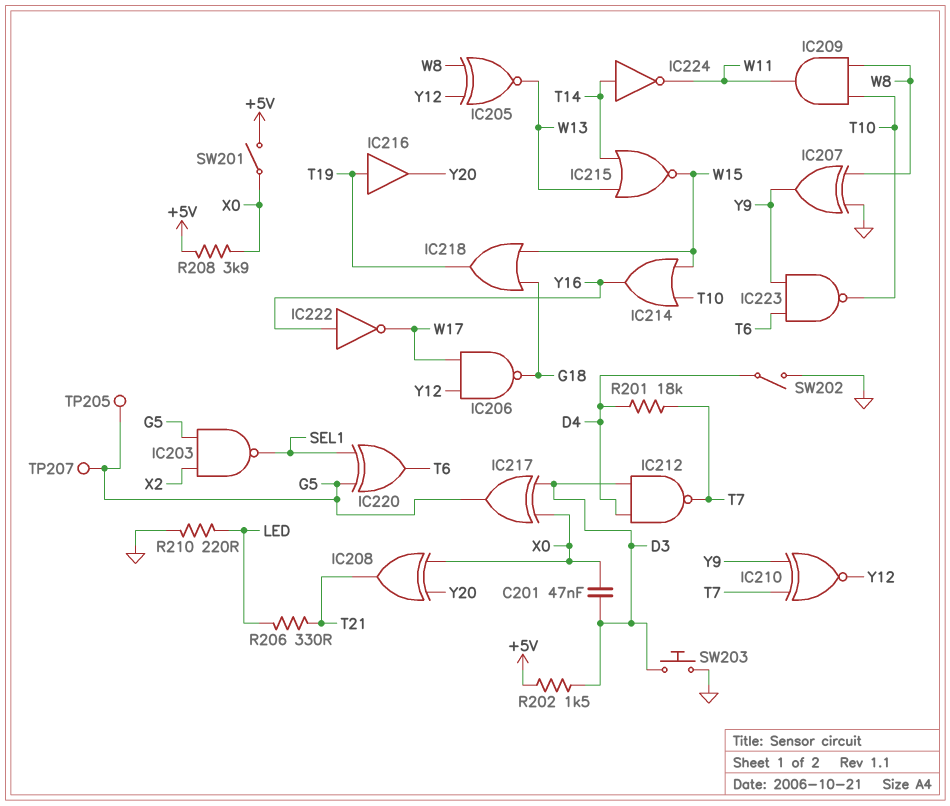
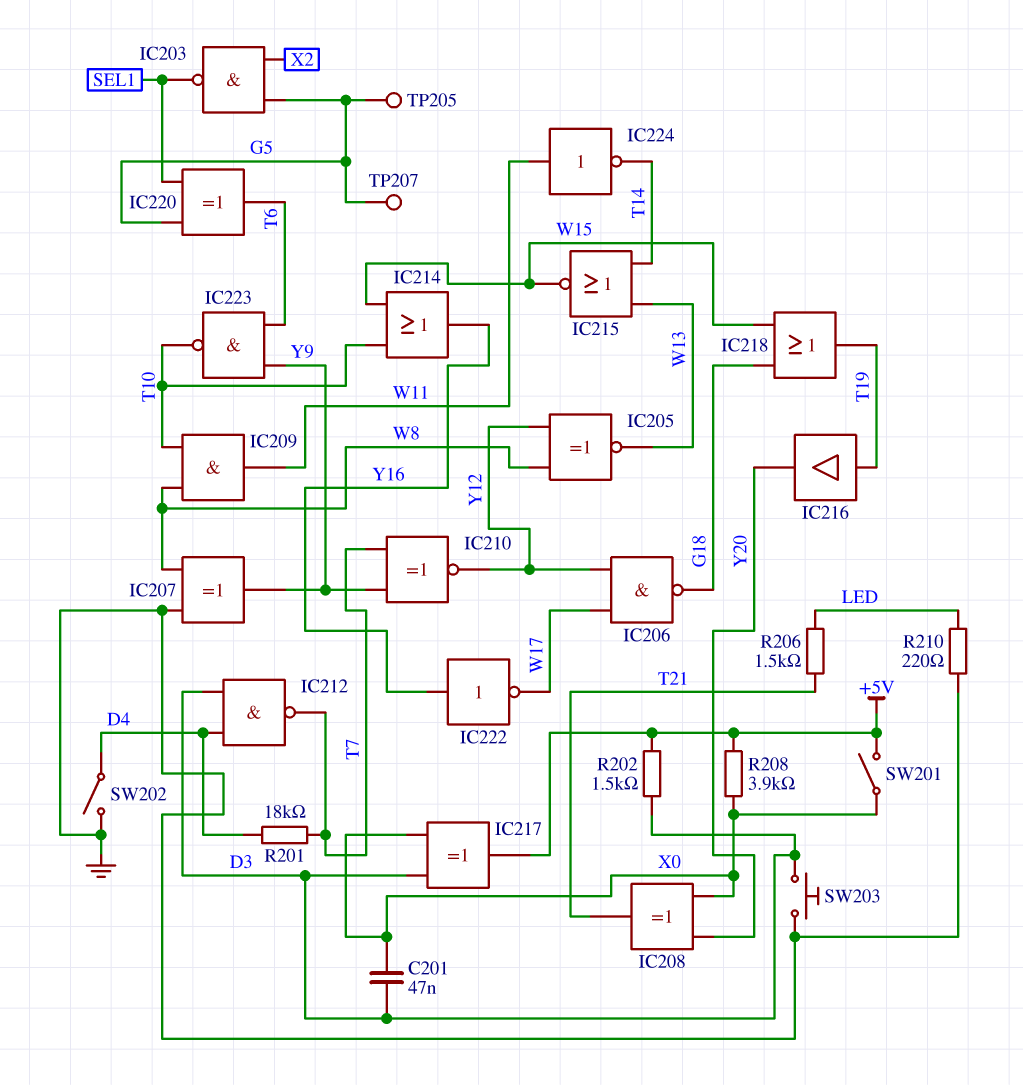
IC217: XOR (in D3, in X0, out G5) -> XOR (in D3, in X0, out +5V)
IC224: NOT (in T14, out W11) -> NOT (in W11, out T14)
R206: 330 (LED, T21) -> 1.5k (LED, T21)

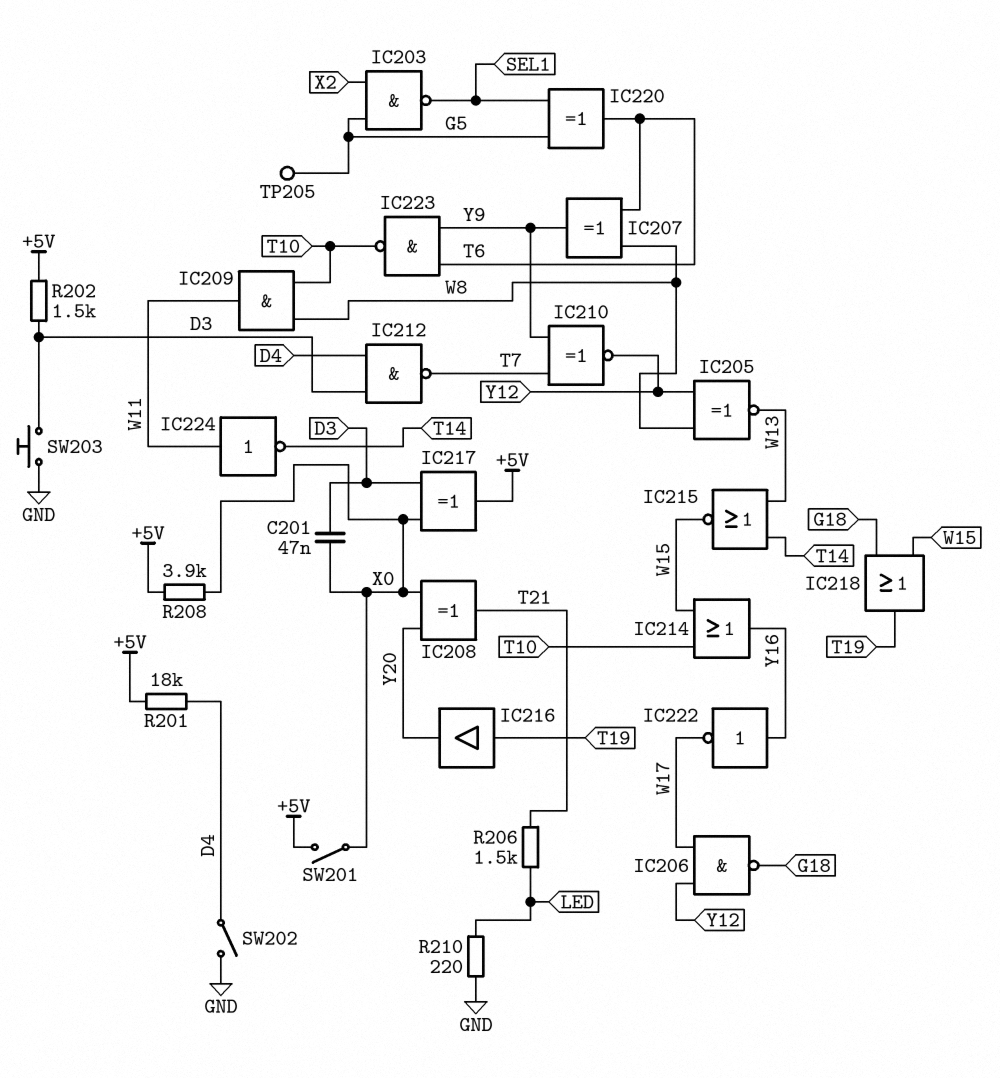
IC207: XOR (in GND, in W8, out Y9) -> XOR (in T6, in W8, out Y9)
R201: 18k (D4, T7) -> 18k (+5V, D4)
TP207: test point (G5) -> none

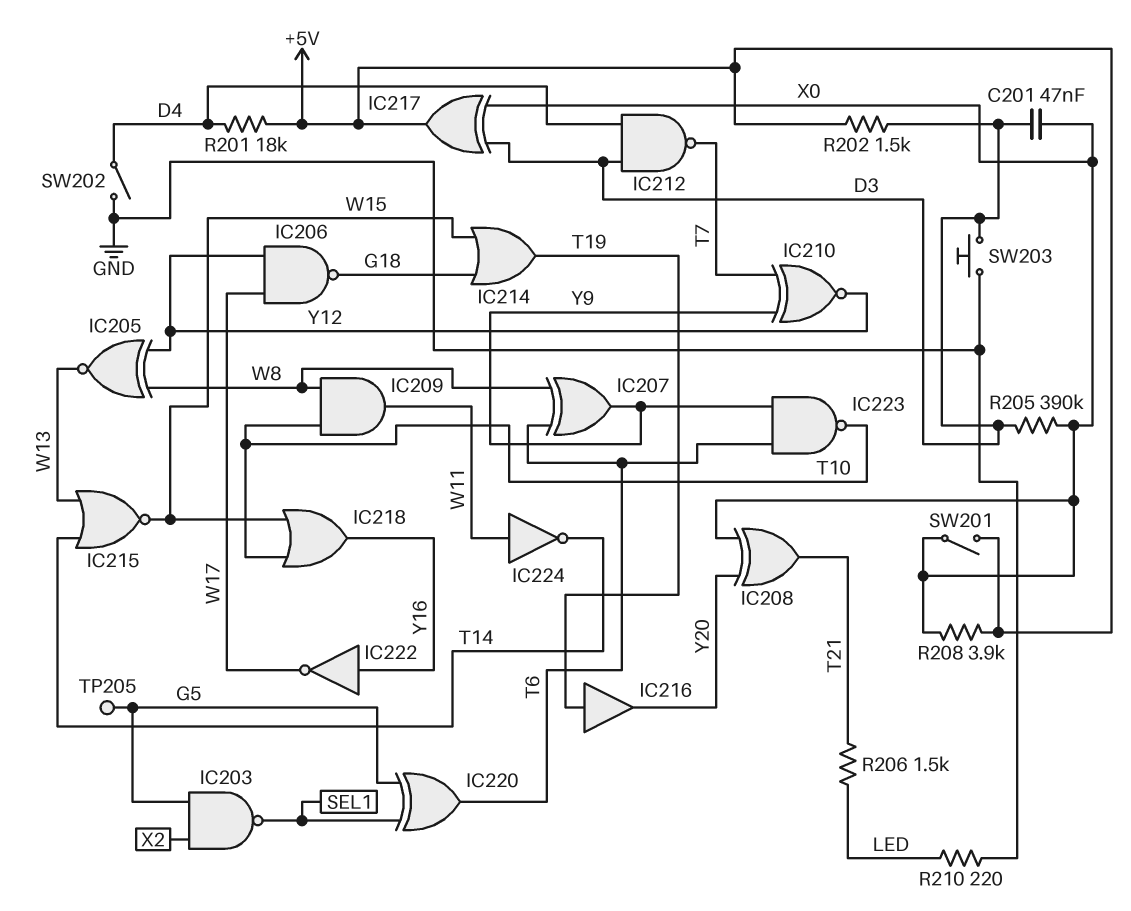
IC214: OR (in T10, in W15, out Y16) -> OR (in G18, in W15, out T19)
IC218: OR (in G18, in W15, out T19) -> OR (in T10, in W15, out Y16)
R205: none -> 390k (D3, X0)

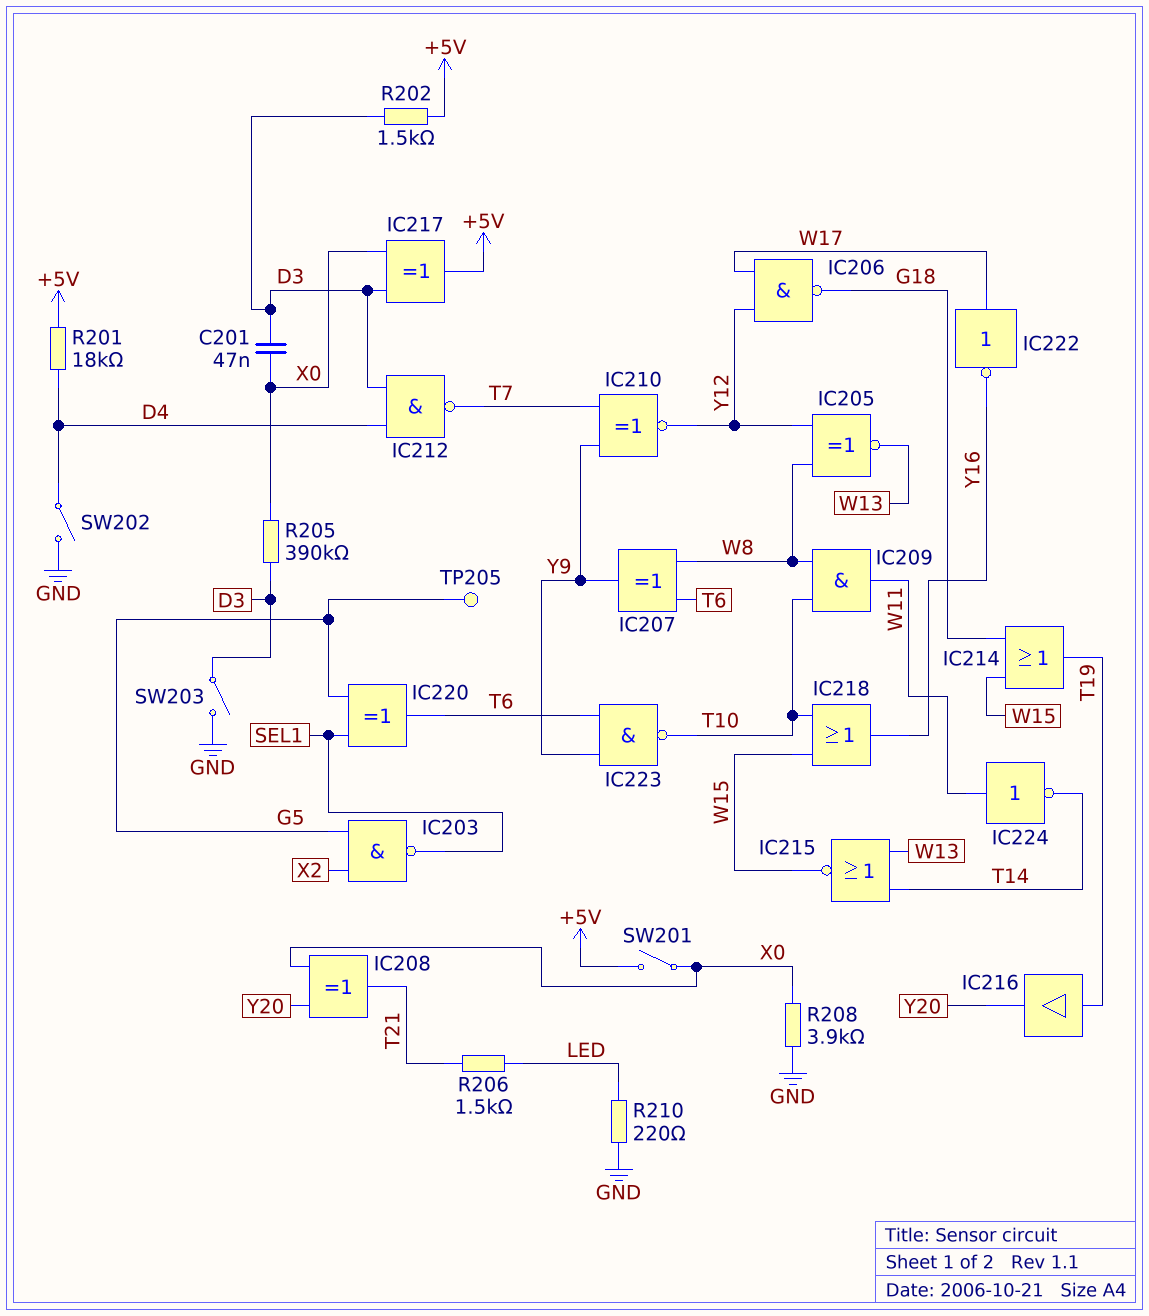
IC222: NOT (in Y16, out W17) -> NOT (in W17, out Y16)
R208: 3.9k (+5V, X0) -> 3.9k (GND, X0)
SW203: button (D3, GND) -> switch (D3, GND)

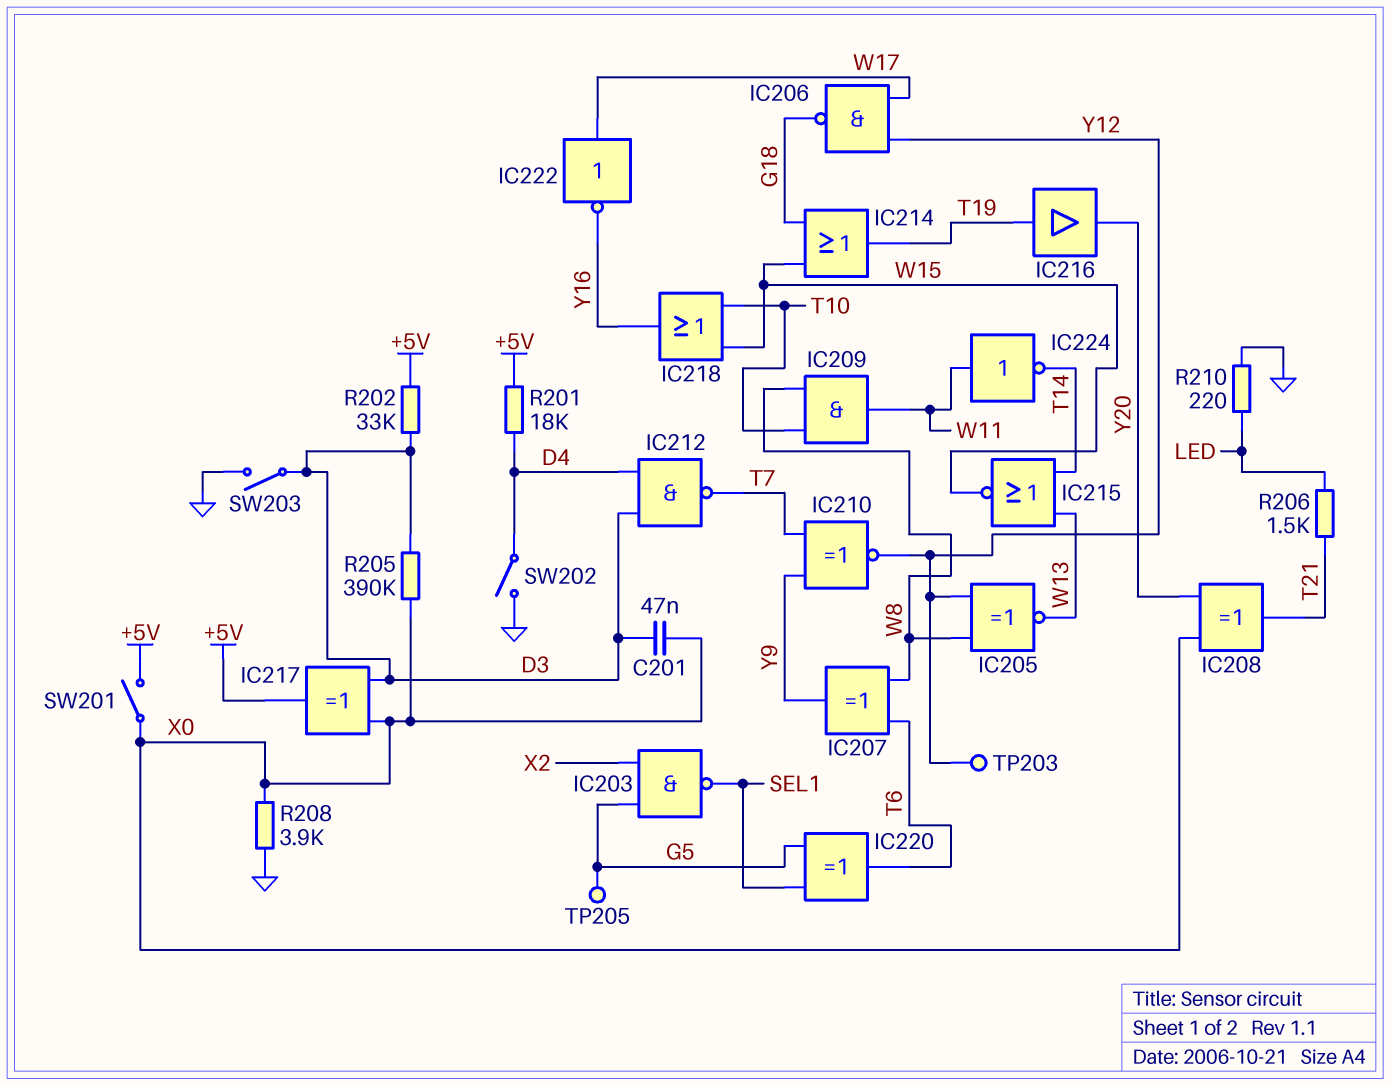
IC223: NAND (in T6, in Y9, out T10) -> none
R202: 1.5k (+5V, D3) -> 33k (+5V, D3)
TP203: none -> test point (Y12)

